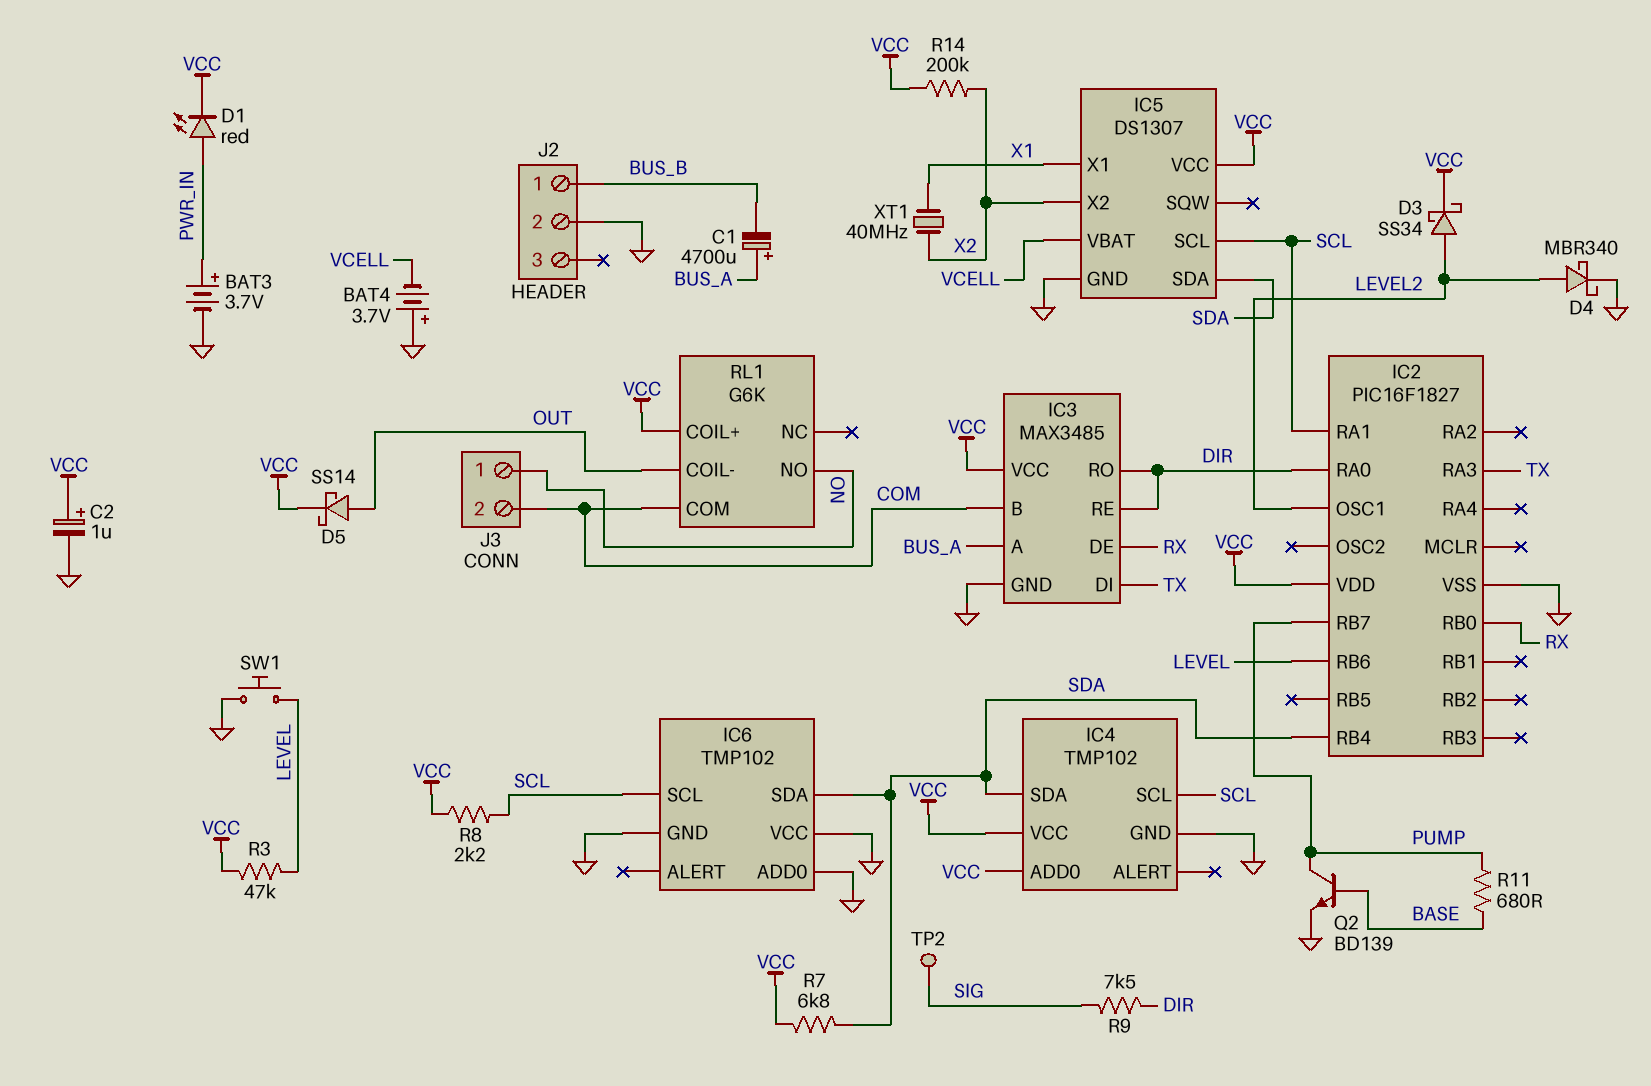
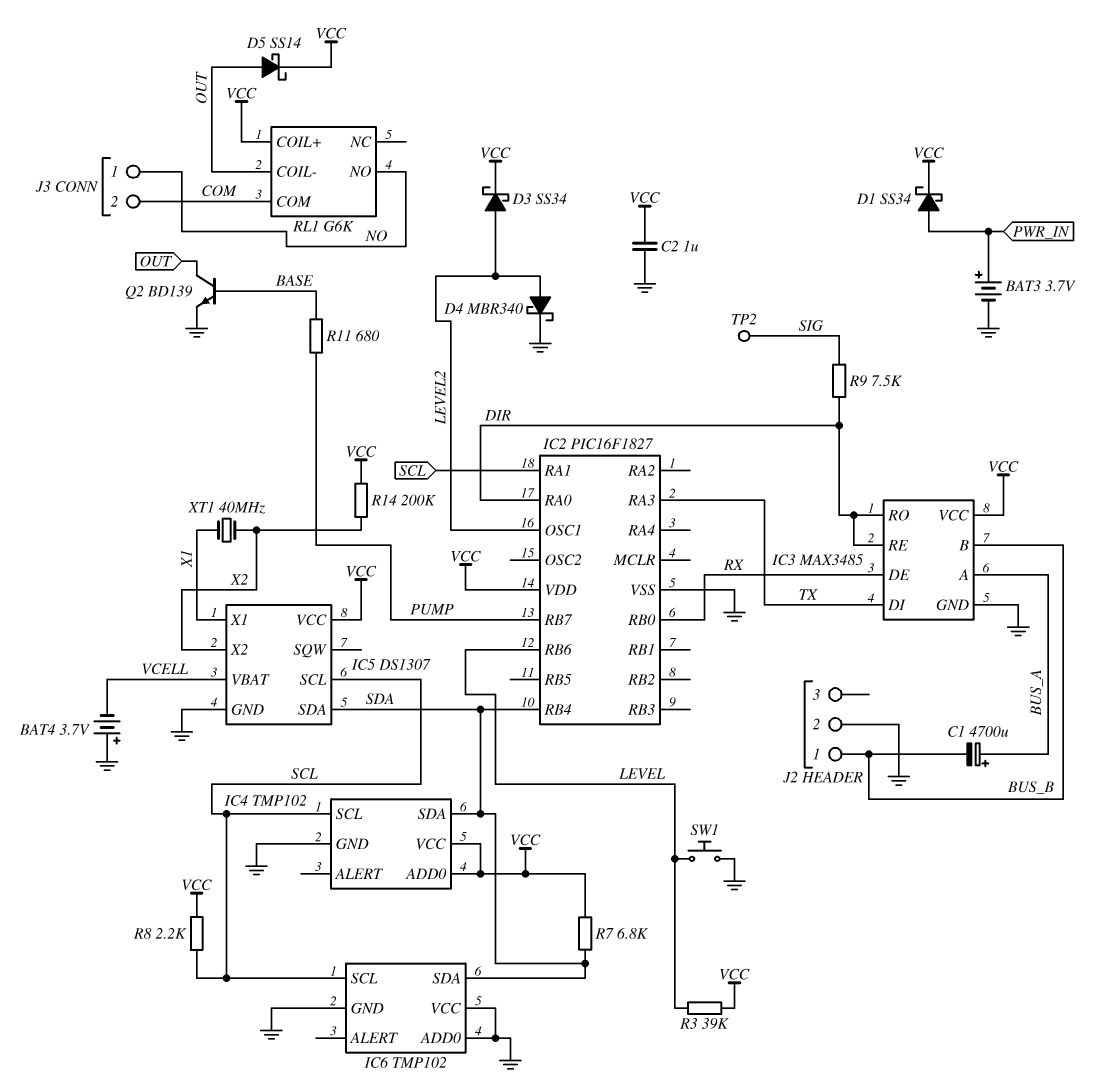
C2: 1uF (plus VCC, minus GND) -> 1uF (GND, VCC)
D1: LED red (A PWR_IN, K VCC) -> schottky SS34 (A PWR_IN, K VCC)
IC3 pin B: COM -> BUS_B
Q2: NPN BD139 (B BASE, C PUMP, E GND) -> NPN BD139 (B BASE, C OUT, E GND)
R3: 47k (LEVEL, VCC) -> 39k (LEVEL, VCC)

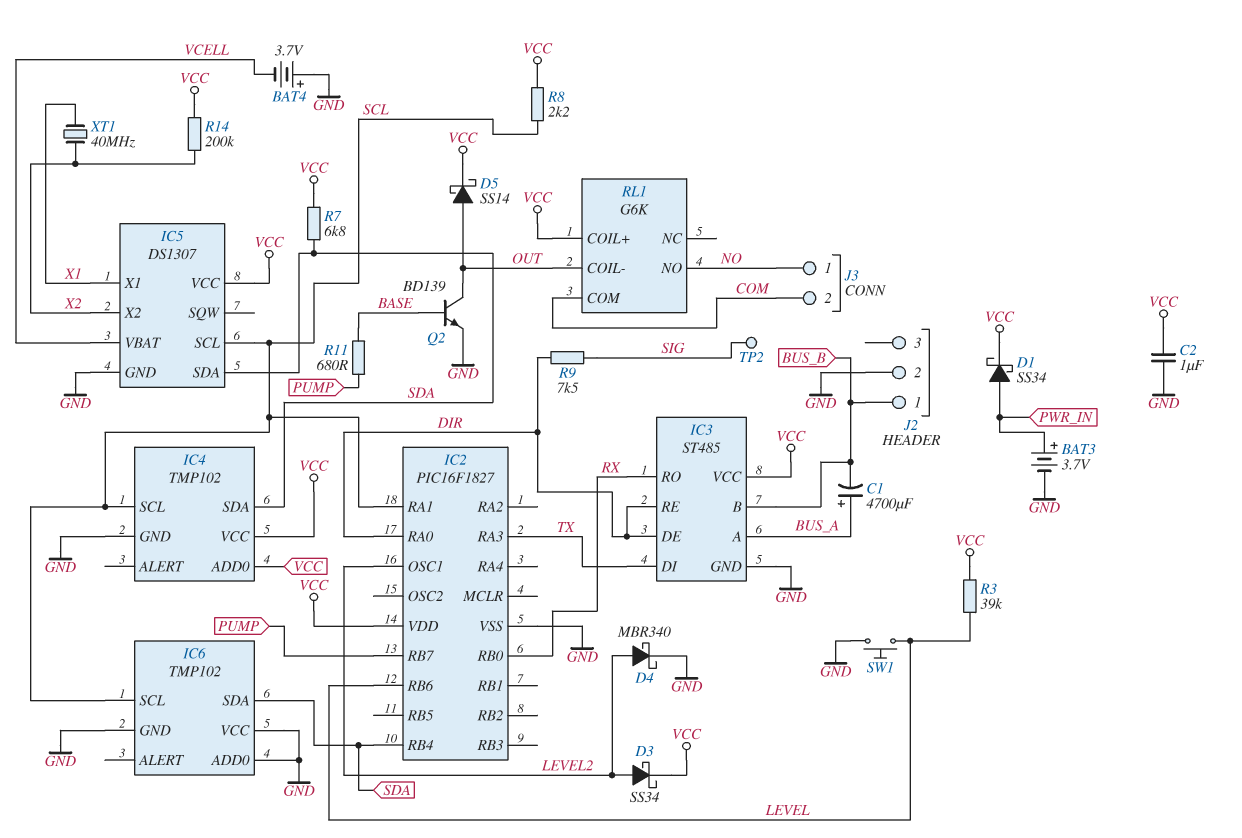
IC3: MAX3485 -> ST485
IC3 pin DE: RX -> DIR
IC3 pin RO: DIR -> RX

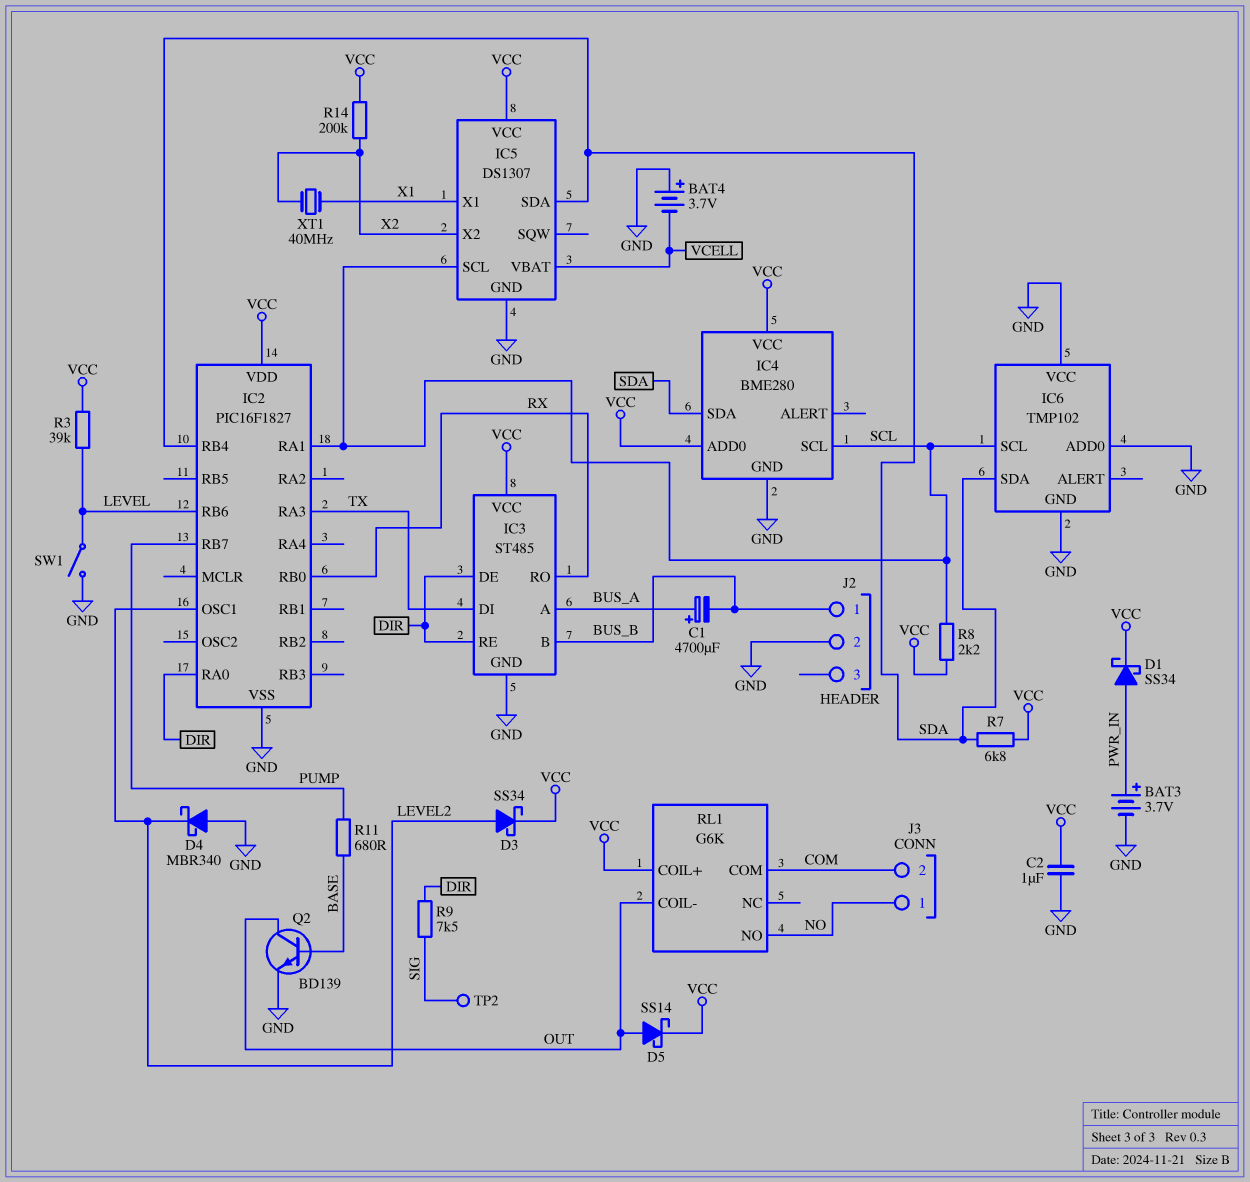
D4: schottky MBR340 (A LEVEL2, K GND) -> schottky MBR340 (A GND, K LEVEL2)
IC4: TMP102 -> BME280
SW1: button (GND, LEVEL) -> switch (GND, LEVEL)

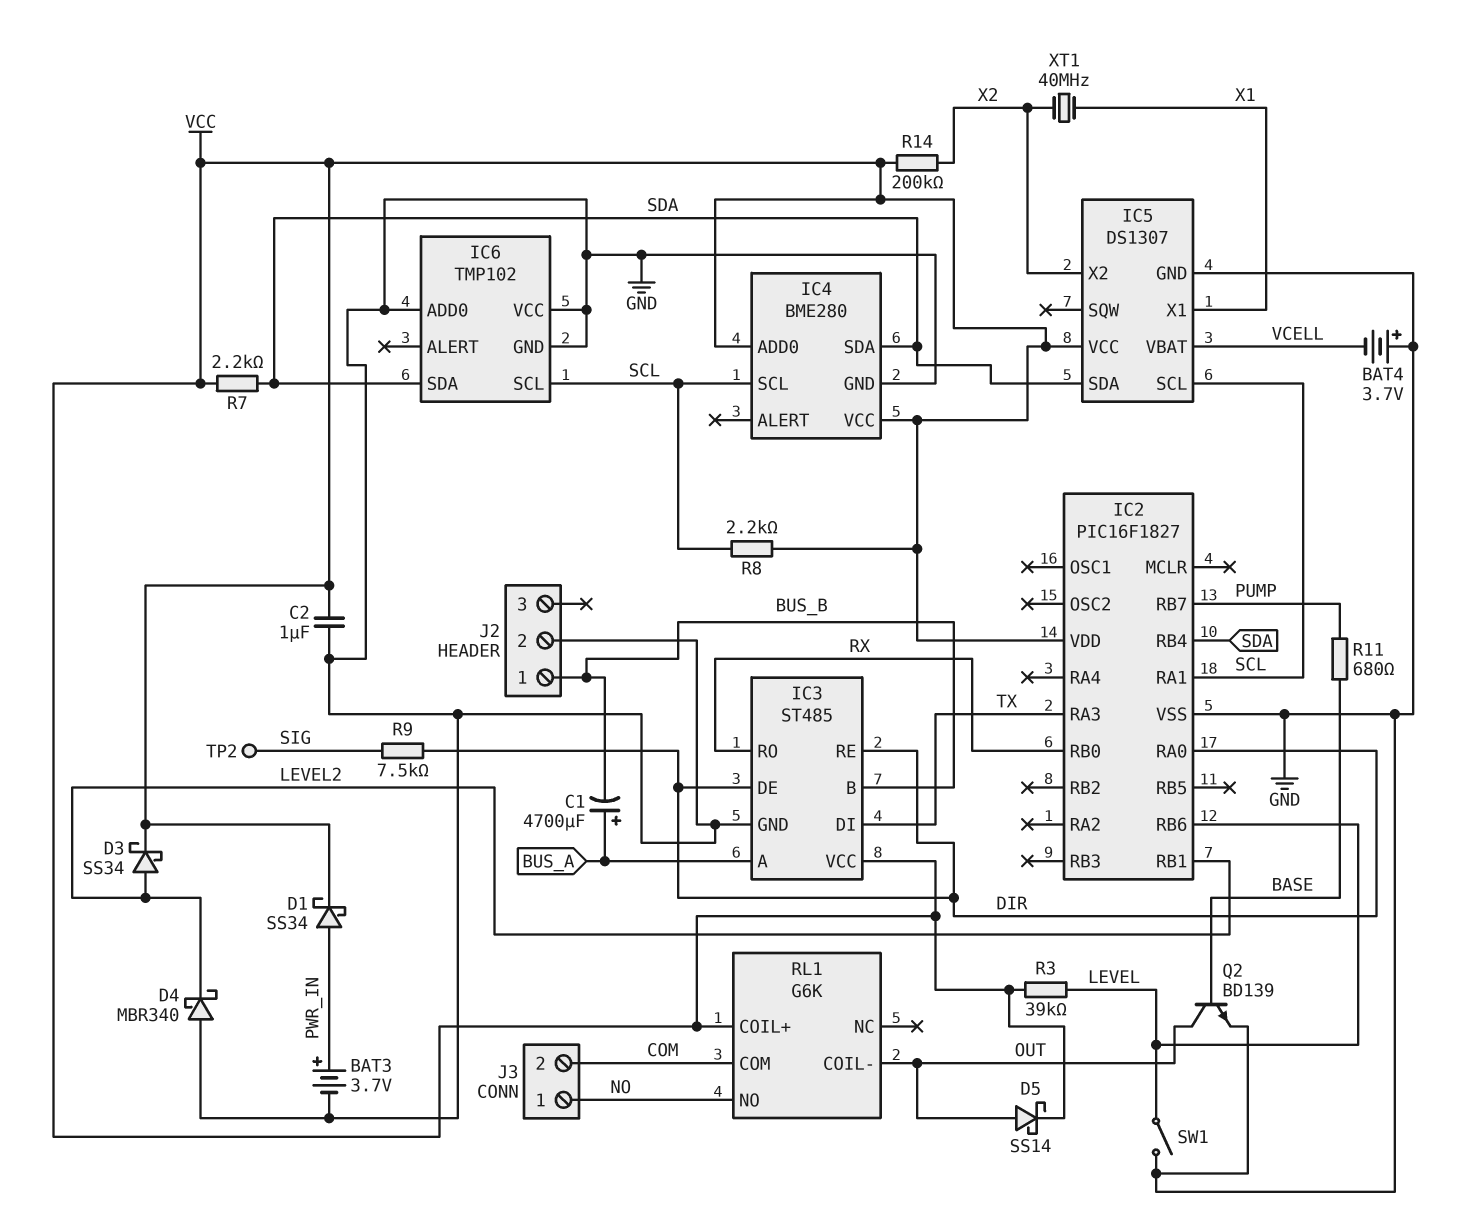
IC2 pin OSC1: LEVEL2 -> none
IC2 pin RB1: none -> LEVEL2
R7: 6.8k (SDA, VCC) -> 2.2k (SDA, VCC)

